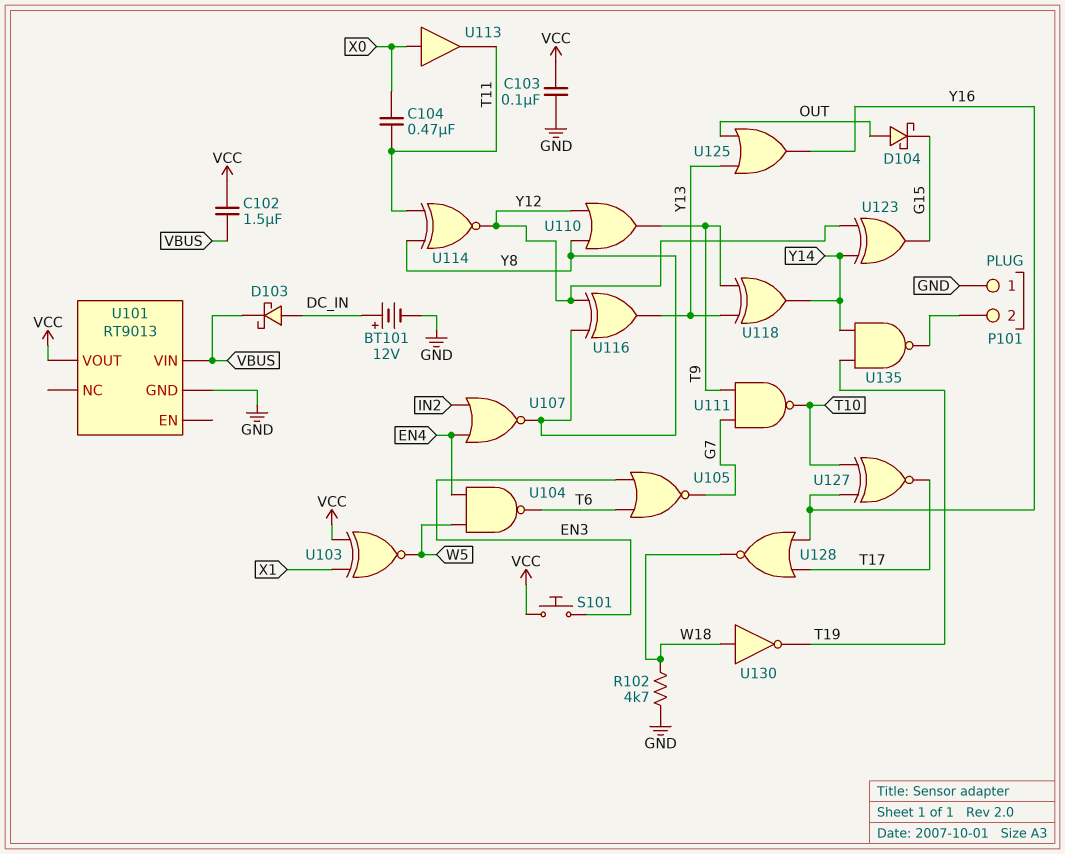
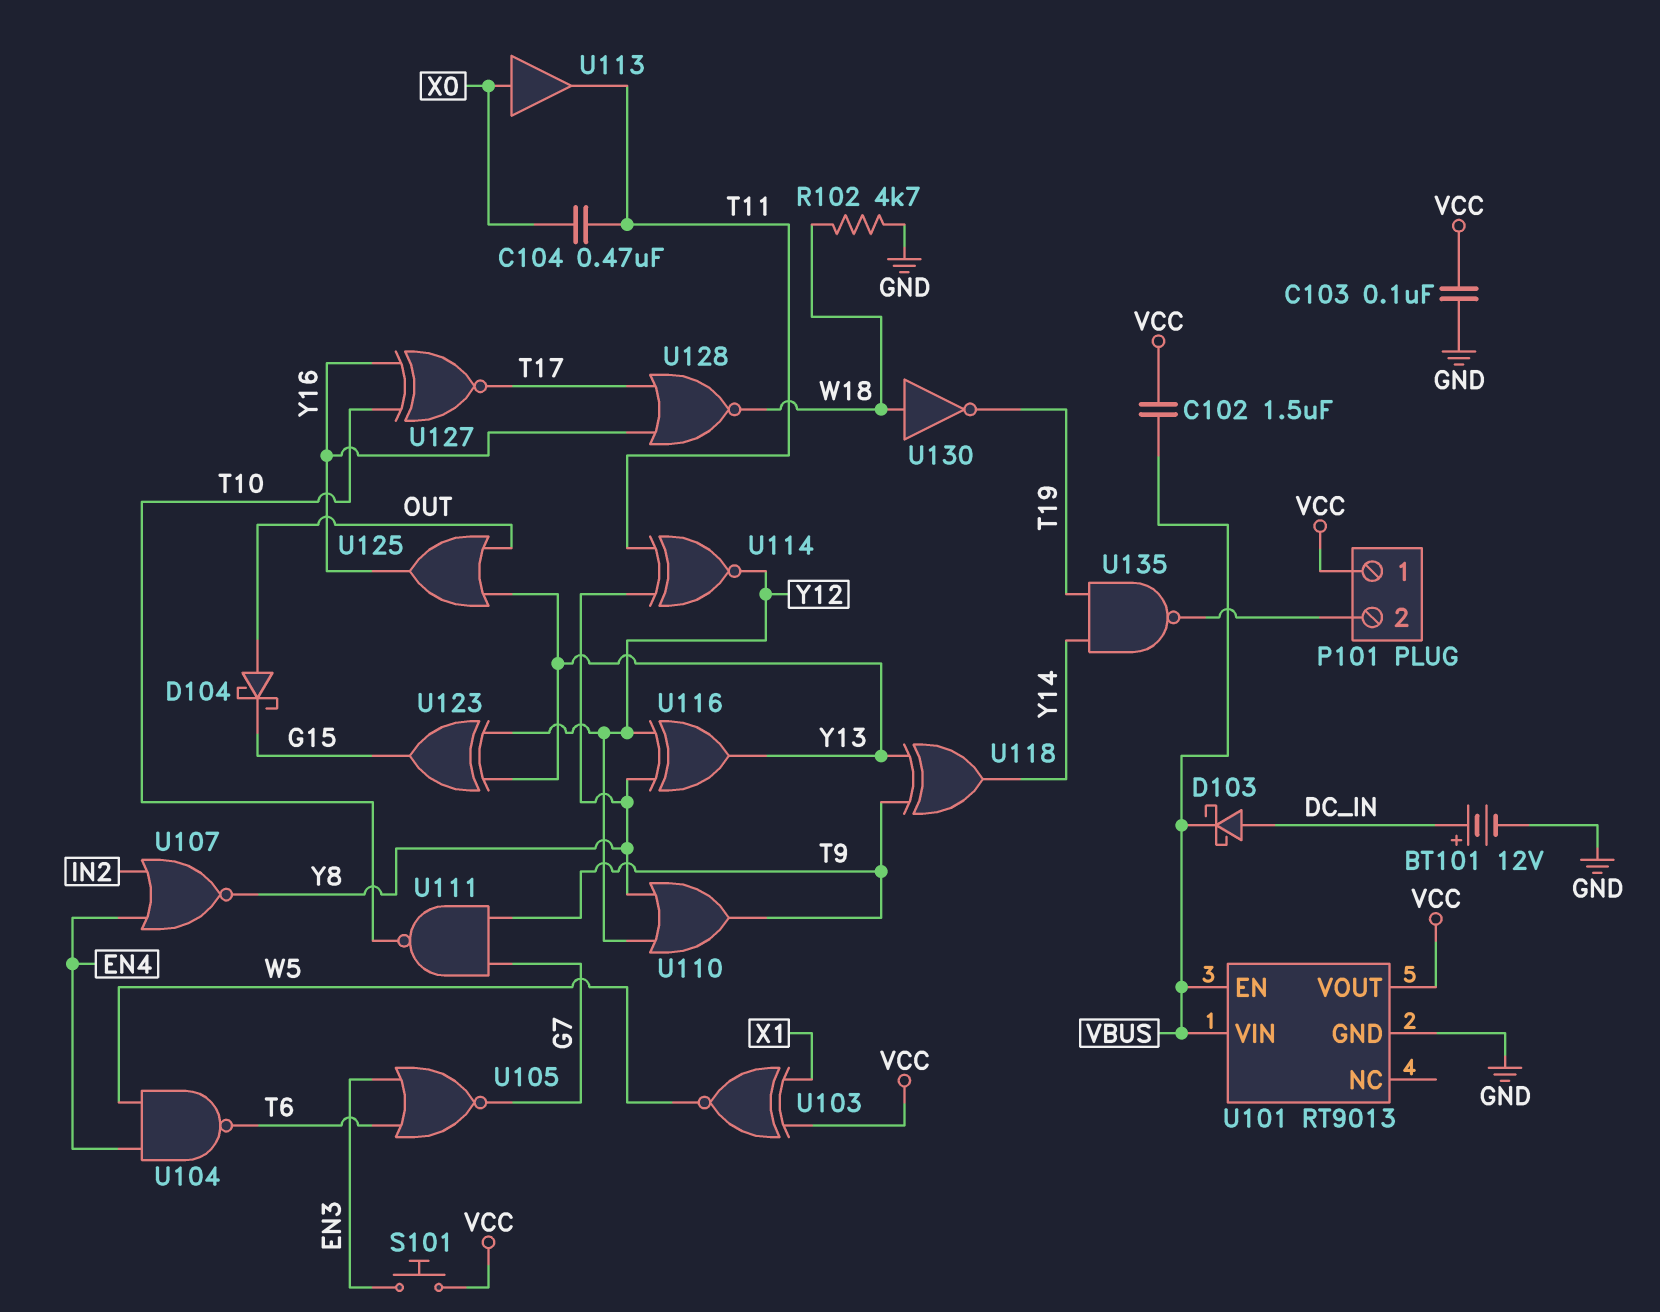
P101 pin 1: GND -> VCC
U101 pin EN: none -> VBUS
U123: XOR (in Y12, in Y14, out G15) -> XOR (in Y12, in Y13, out G15)

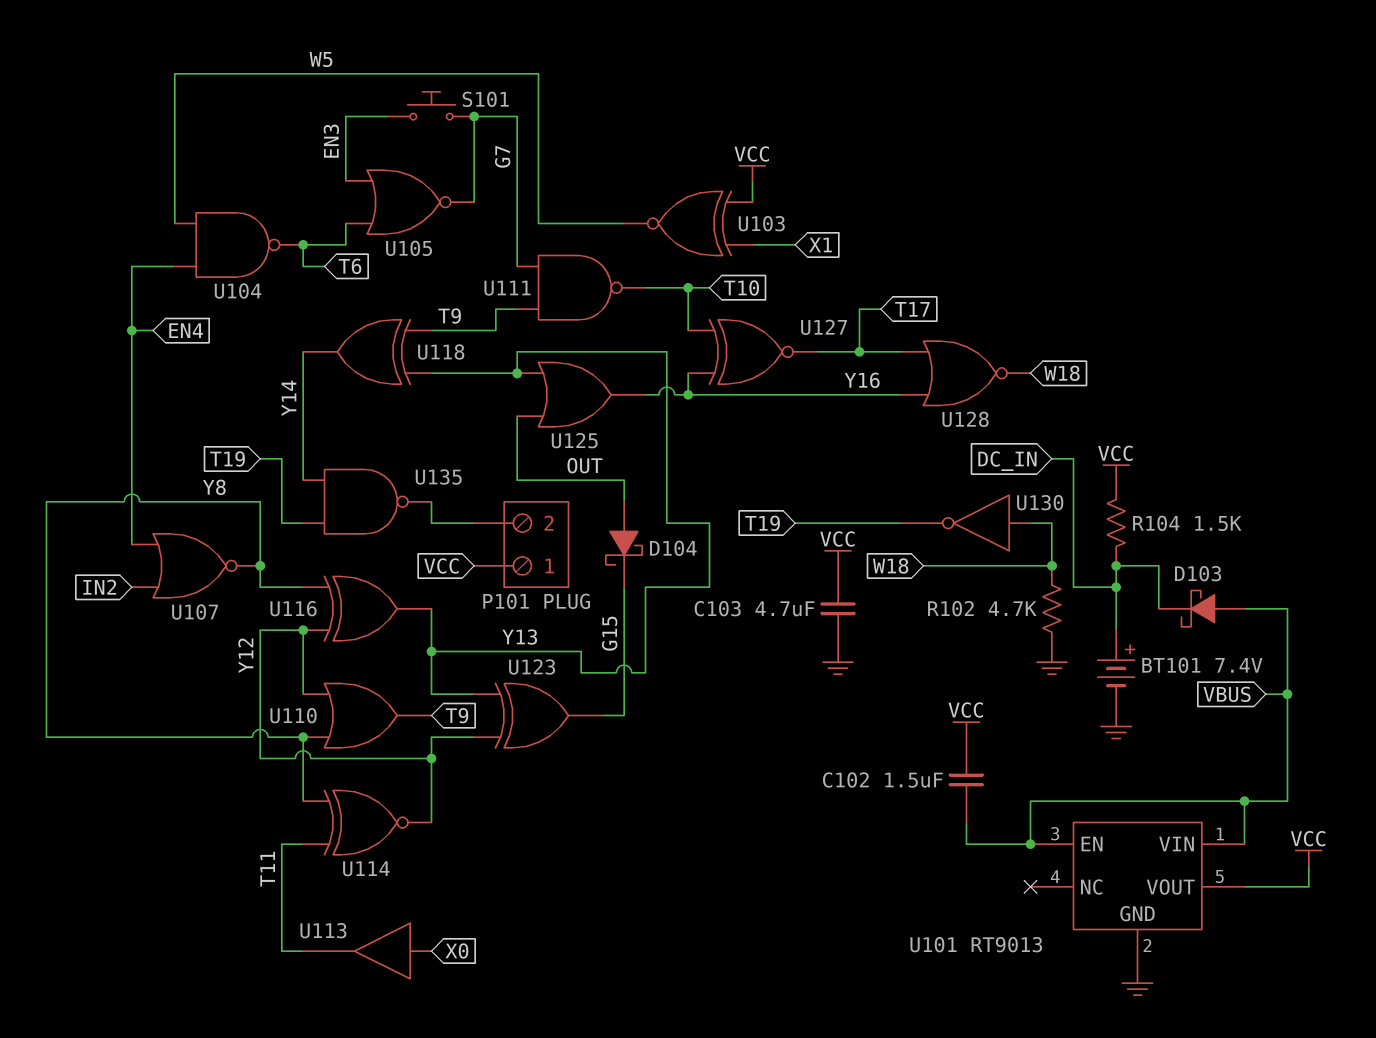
BT101: 12V (plus DC_IN, minus GND) -> 7.4V (plus DC_IN, minus GND)
C103: 100nF (GND, VCC) -> 4.7uF (GND, VCC)
C104: 470nF (T11, X0) -> none
D103: schottky (A DC_IN, K VBUS) -> schottky (A VBUS, K DC_IN)
R104: none -> 1.5k (DC_IN, VCC)
S101: button (EN3, VCC) -> button (EN3, G7)

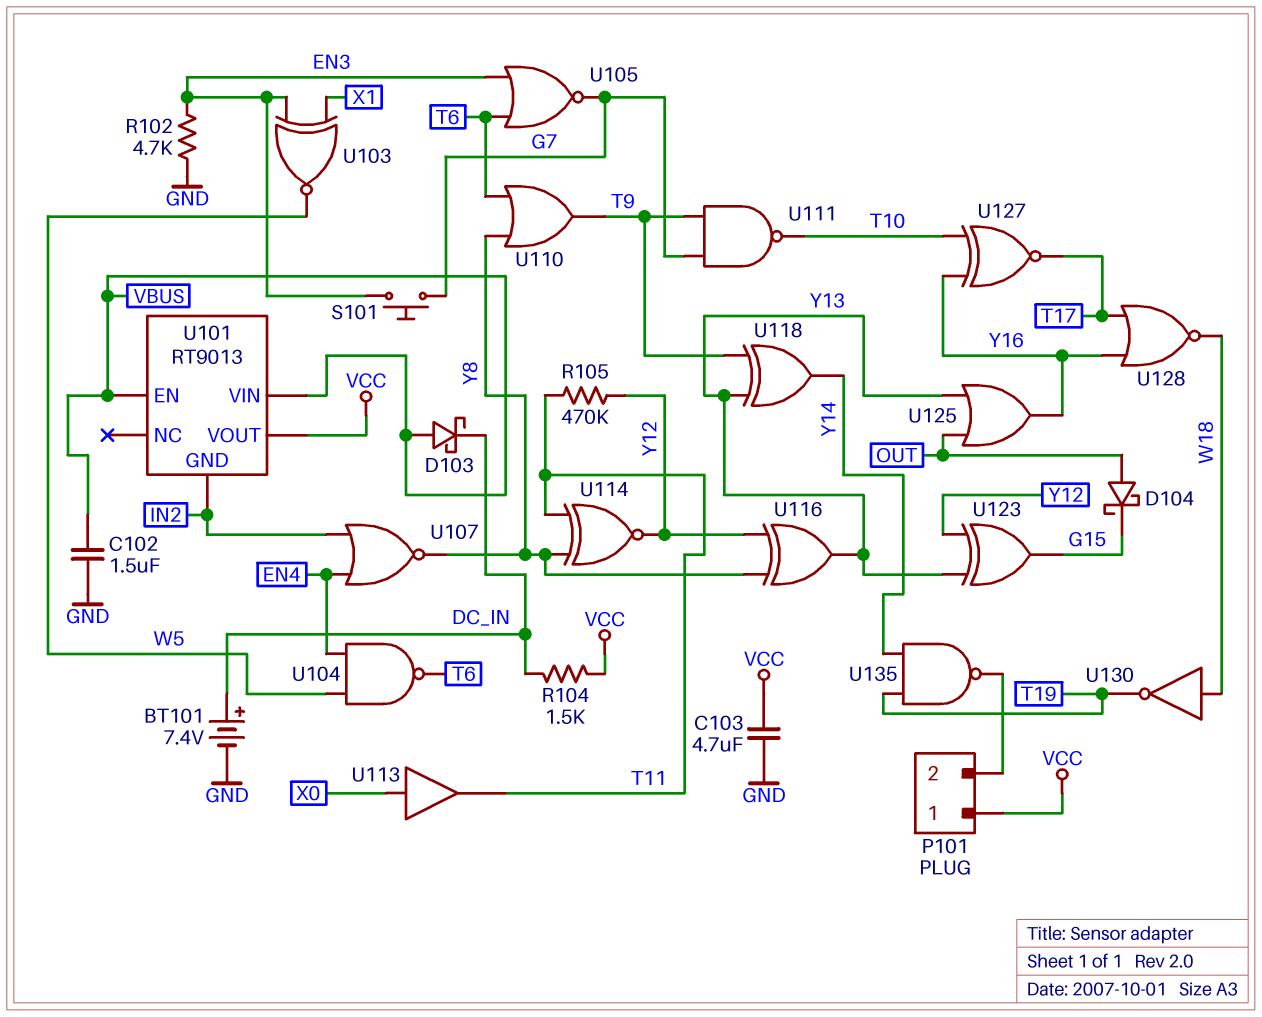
C102: 1.5uF (VBUS, VCC) -> 1.5uF (GND, VBUS)
R102: 4.7k (GND, W18) -> 4.7k (EN3, GND)
R105: none -> 470k (T11, Y12)
U101 pin GND: GND -> IN2
U103: XNOR (in VCC, in X1, out W5) -> XNOR (in EN3, in X1, out W5)
U110: OR (in Y8, in Y12, out T9) -> OR (in T6, in Y8, out T9)

